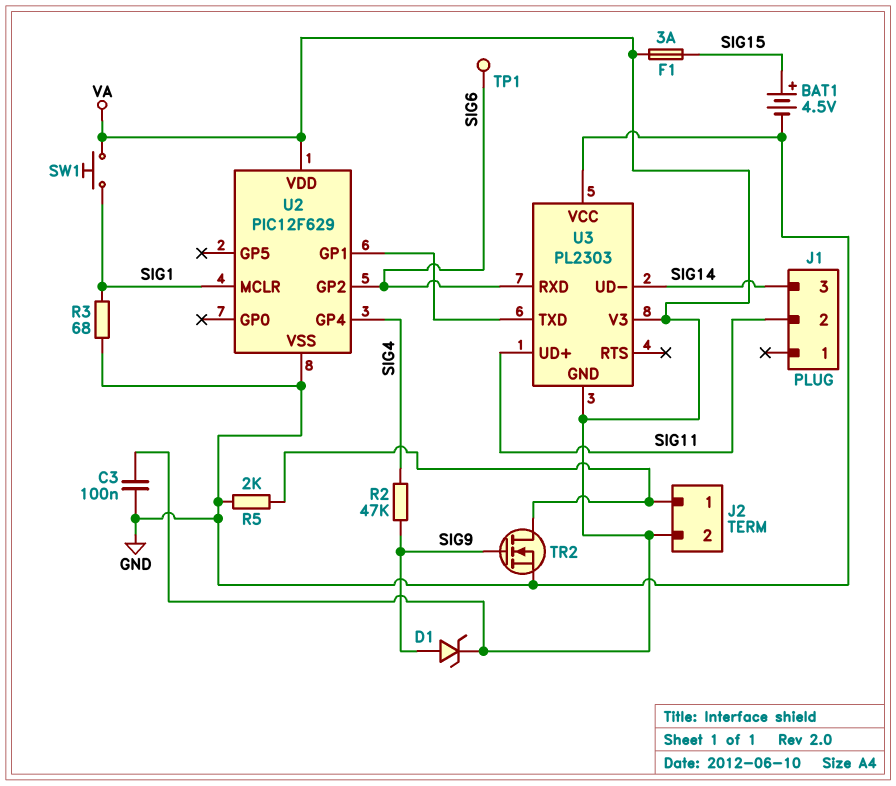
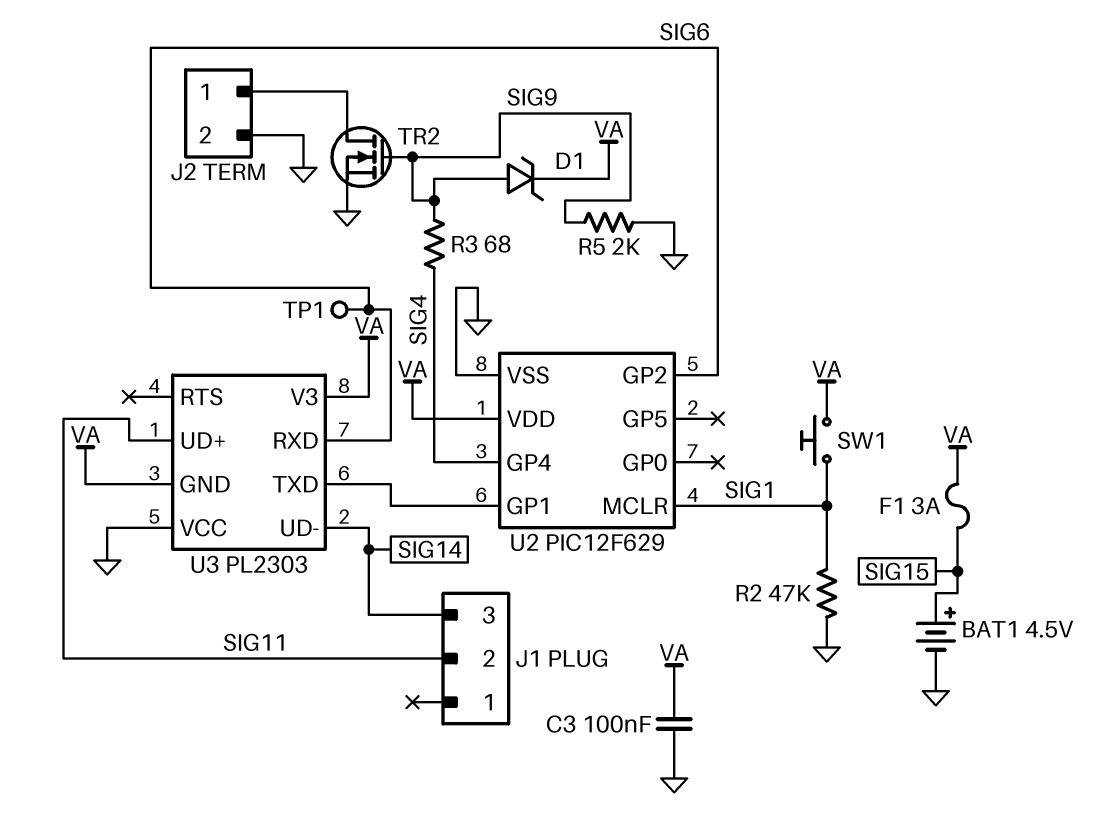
J2 pin 2: VA -> GND
R2: 47k (SIG4, SIG9) -> 47k (GND, SIG1)
R3: 68 (GND, SIG1) -> 68 (SIG4, SIG9)
R5: 2k (GND, J2/1) -> 2k (GND, SIG9)

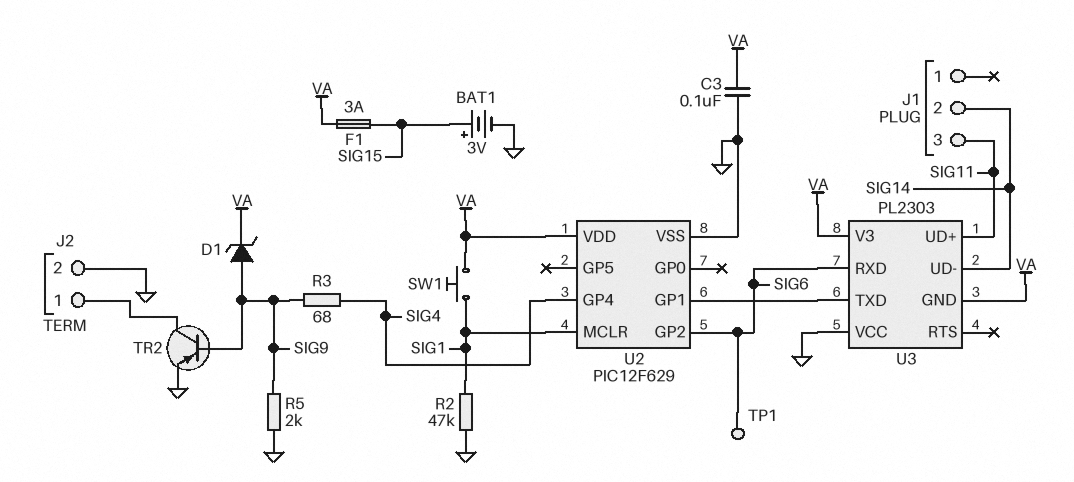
BAT1: 4.5V (plus SIG15, minus GND) -> 3V (plus SIG15, minus GND)
J1 pin 2: SIG11 -> SIG14
J1 pin 3: SIG14 -> SIG11
TR2: NMOS (G SIG9, D J2/1, S GND) -> PNP (B SIG9, C J2/1, E GND)

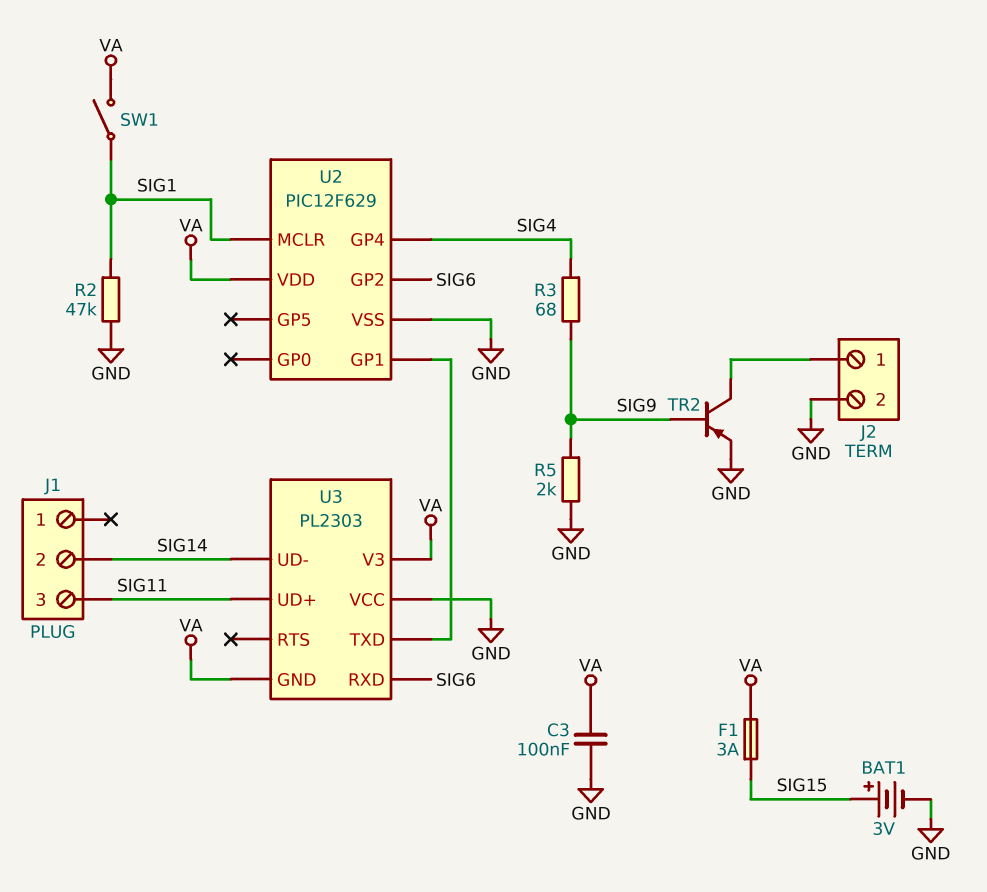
D1: zener (A SIG9, K VA) -> none
SW1: button (SIG1, VA) -> switch (SIG1, VA)
TP1: test point (SIG6) -> none

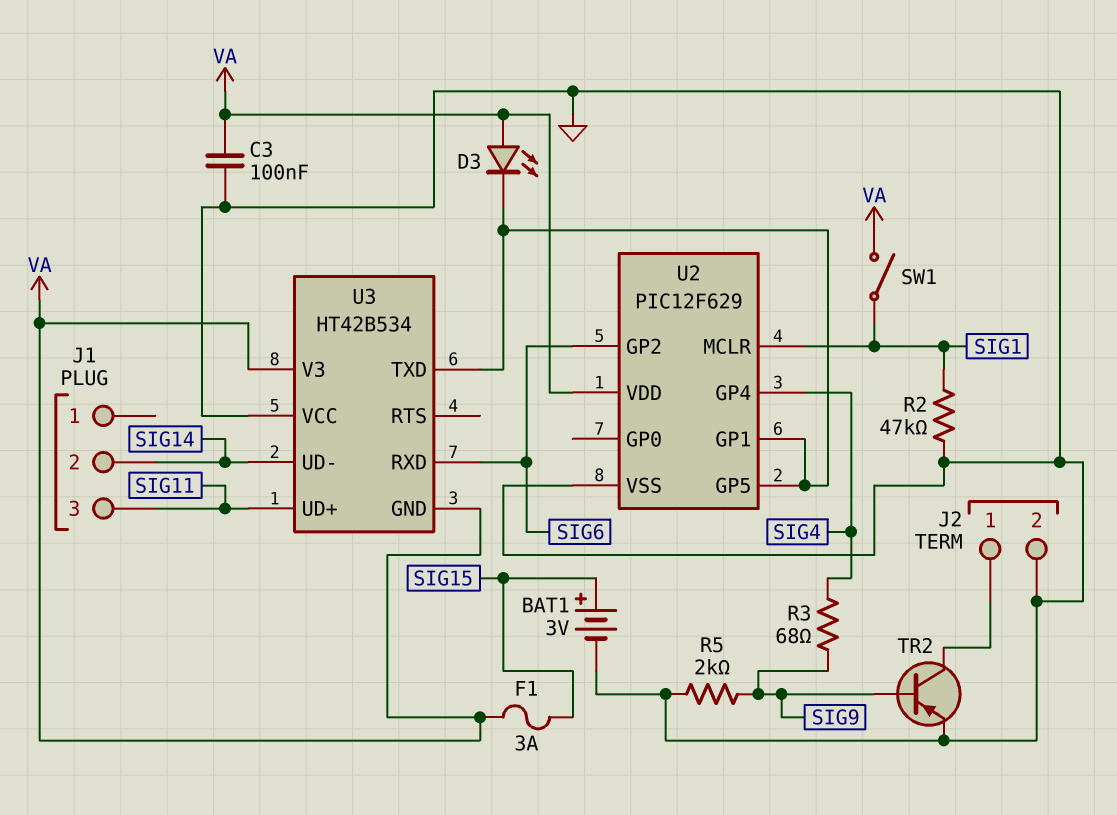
D3: none -> LED (A VA, K U2/GP1)
U2 pin GP5: none -> U2/GP1
U3: PL2303 -> HT42B534

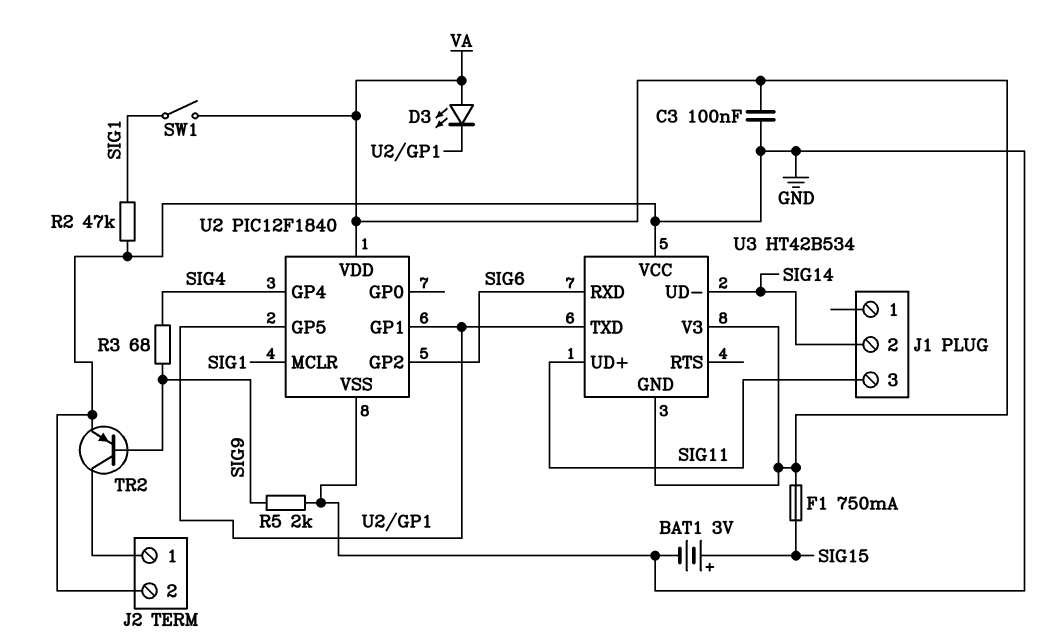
F1: 3A (SIG15, VA) -> 750mA (SIG15, VA)
U2: PIC12F629 -> PIC12F1840

